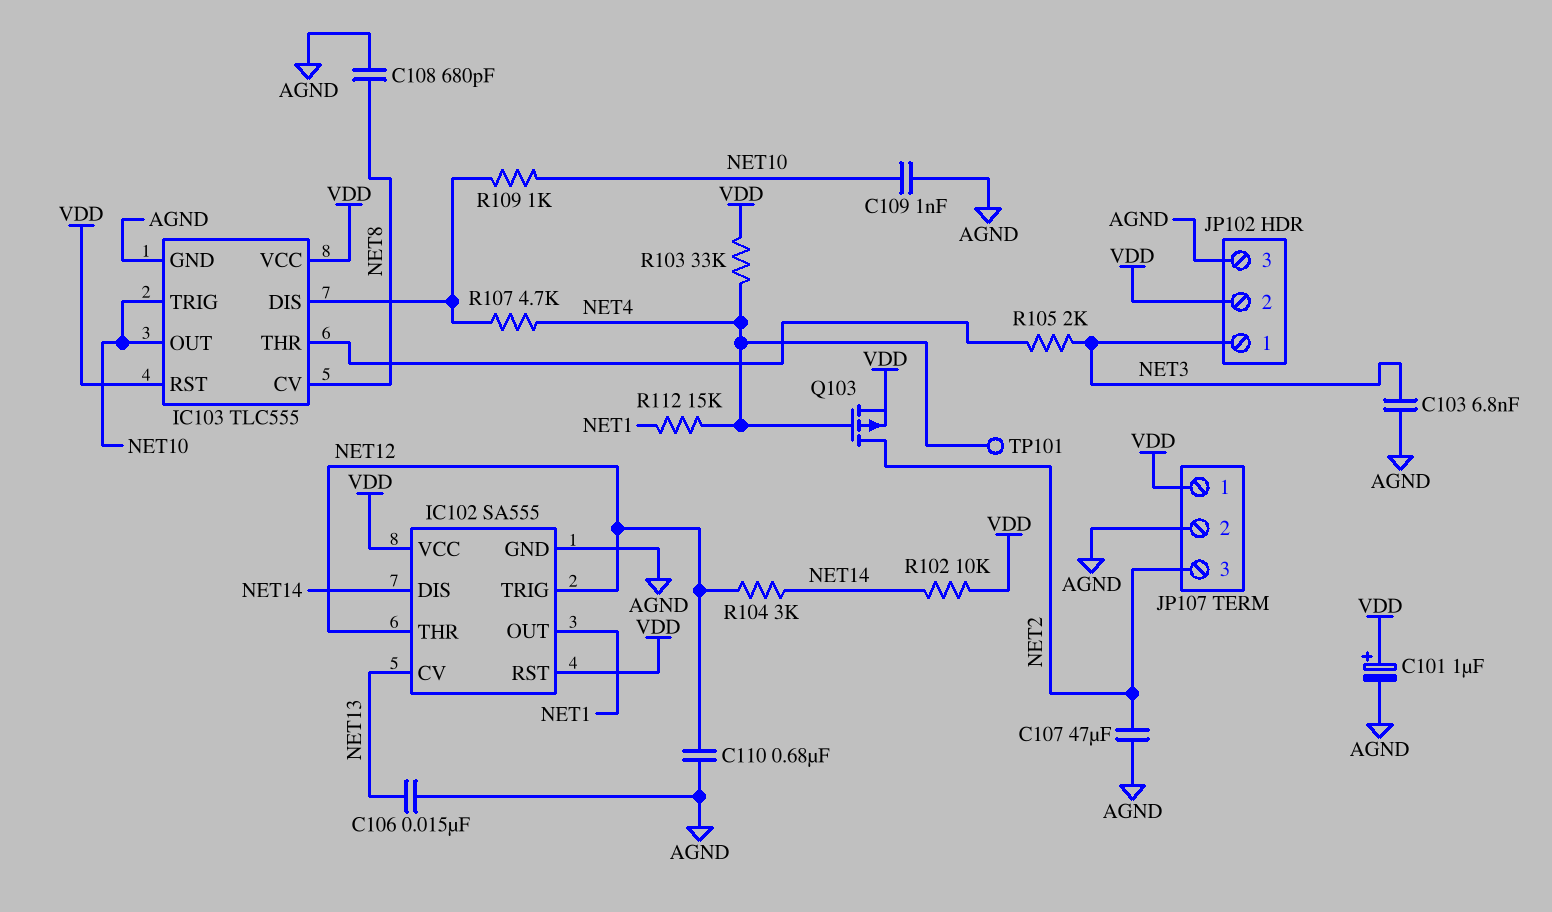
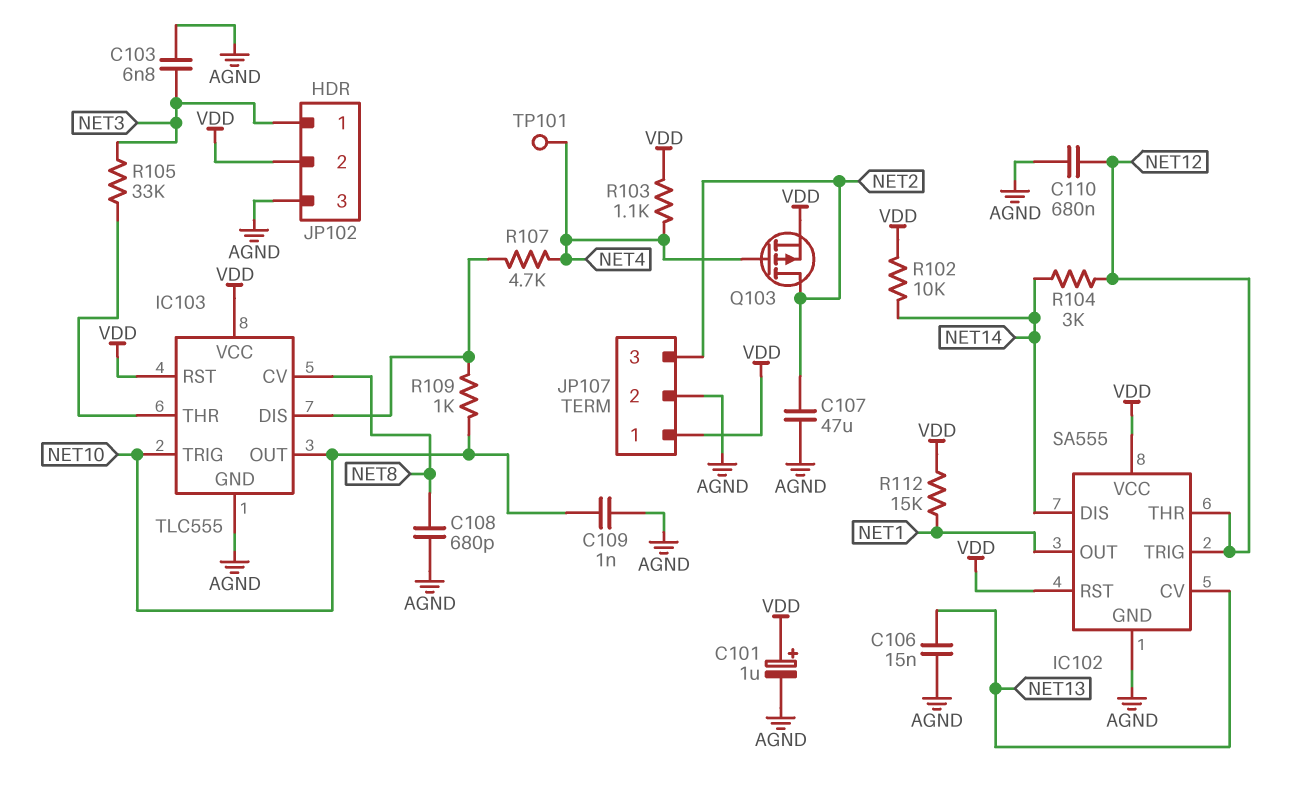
R103: 33k (NET4, VDD) -> 1.1k (NET4, VDD)
R105: 2k (IC103/THR, NET3) -> 33k (IC103/THR, NET3)
R112: 15k (NET1, NET4) -> 15k (NET1, VDD)

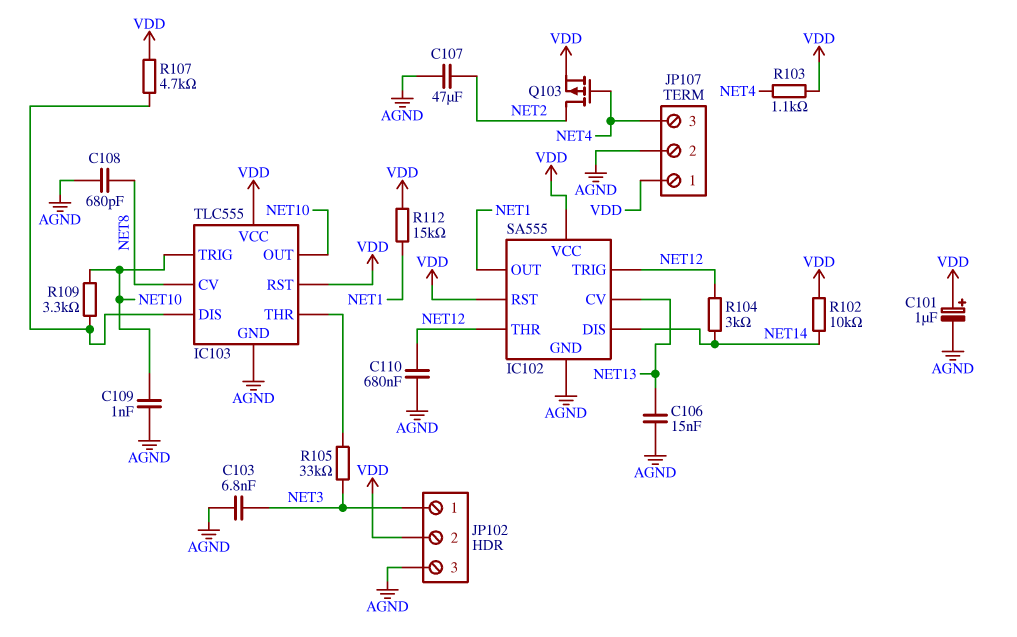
JP107 pin 3: NET2 -> NET4
R107: 4.7k (IC103/DIS, NET4) -> 4.7k (IC103/DIS, VDD)
R109: 1k (IC103/DIS, NET10) -> 3.3k (IC103/DIS, NET10)
TP101: test point (NET4) -> none

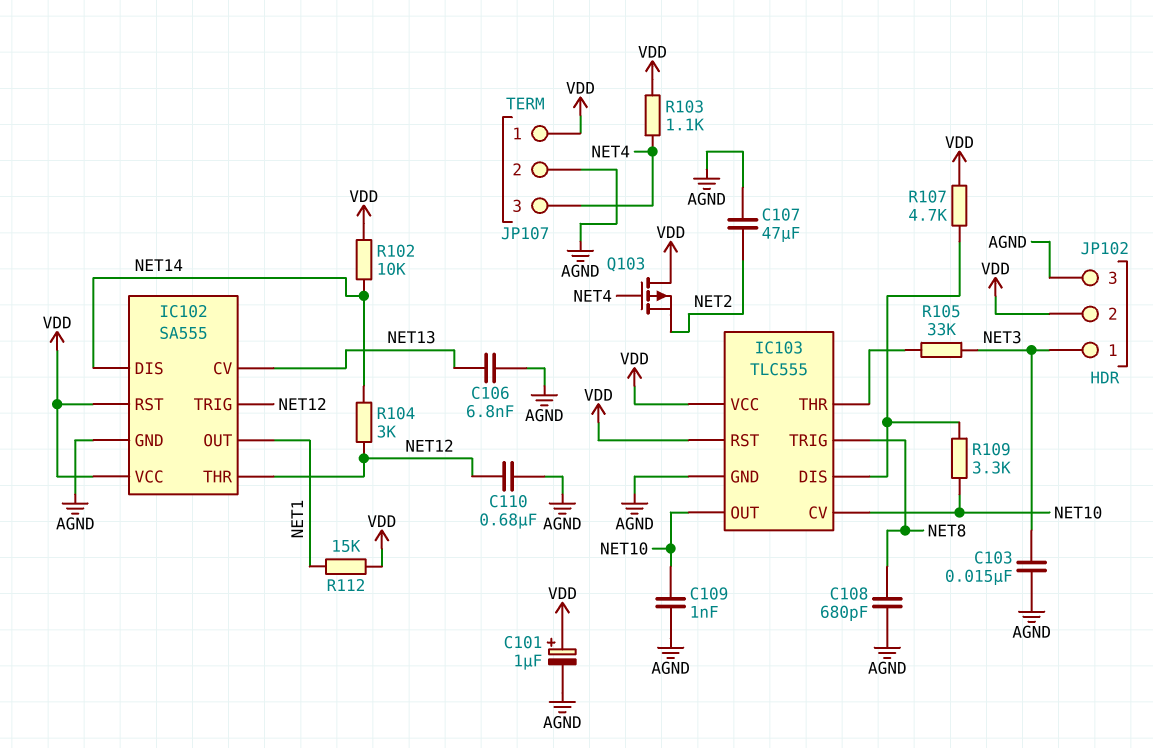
C103: 6.8nF (AGND, NET3) -> 15nF (AGND, NET3)
C106: 15nF (AGND, NET13) -> 6.8nF (AGND, NET13)
IC103 pin CV: NET8 -> NET10
IC103 pin TRIG: NET10 -> NET8
Q103: PMOS (G NET4, D NET2, S VDD) -> PMOS (G NET4, D VDD, S NET2)

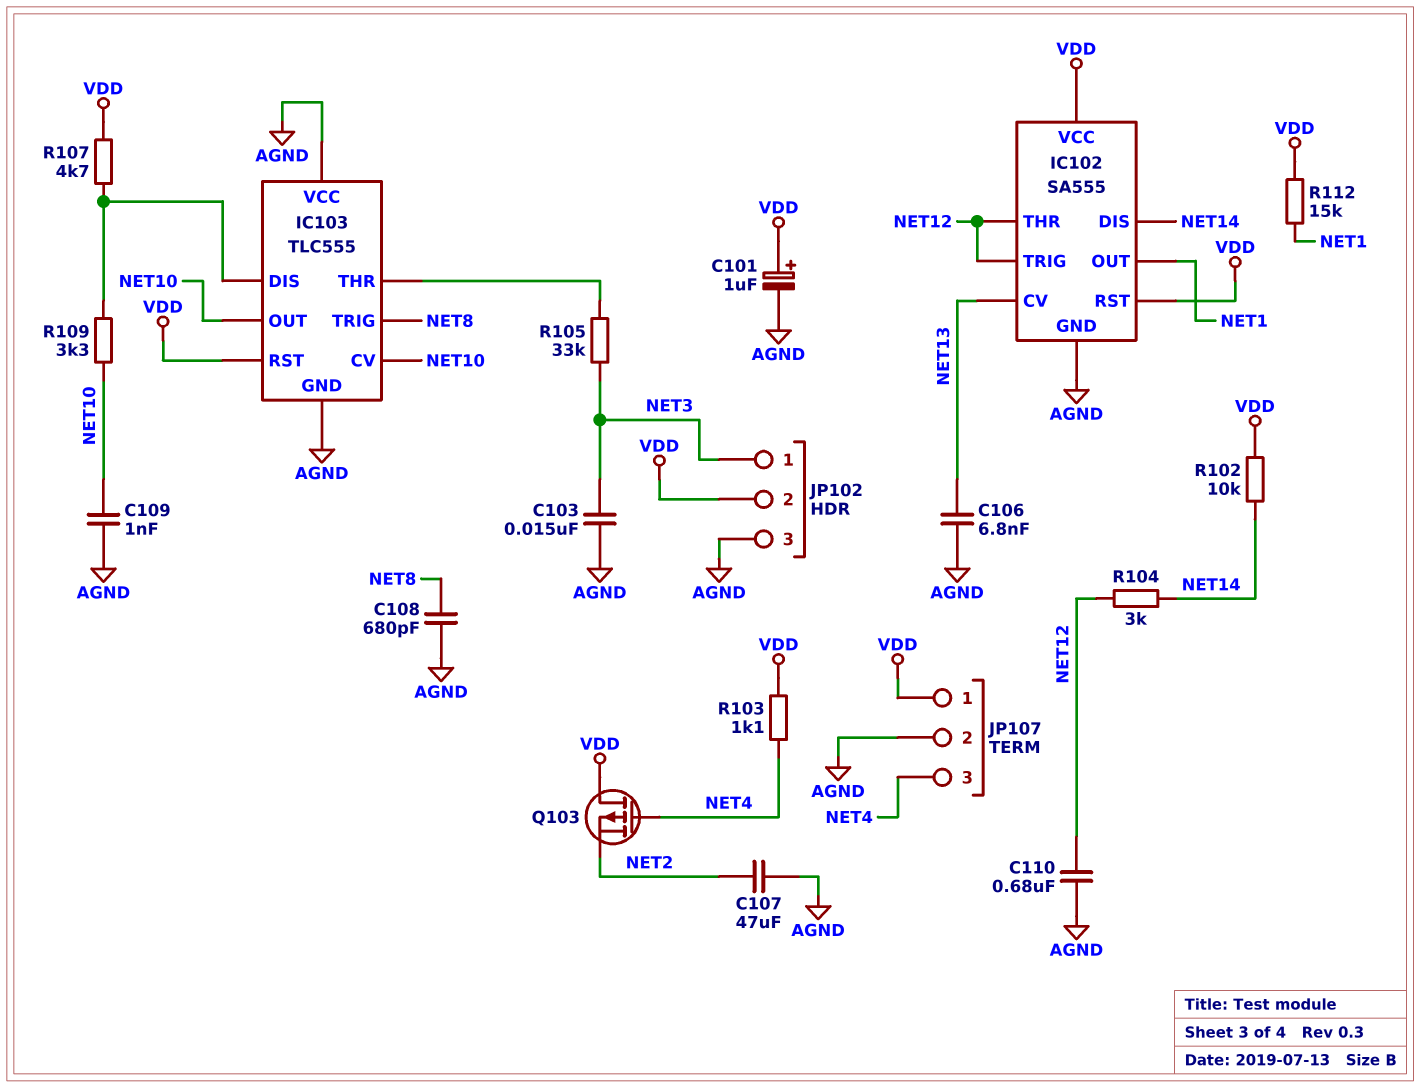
IC103 pin VCC: VDD -> AGND

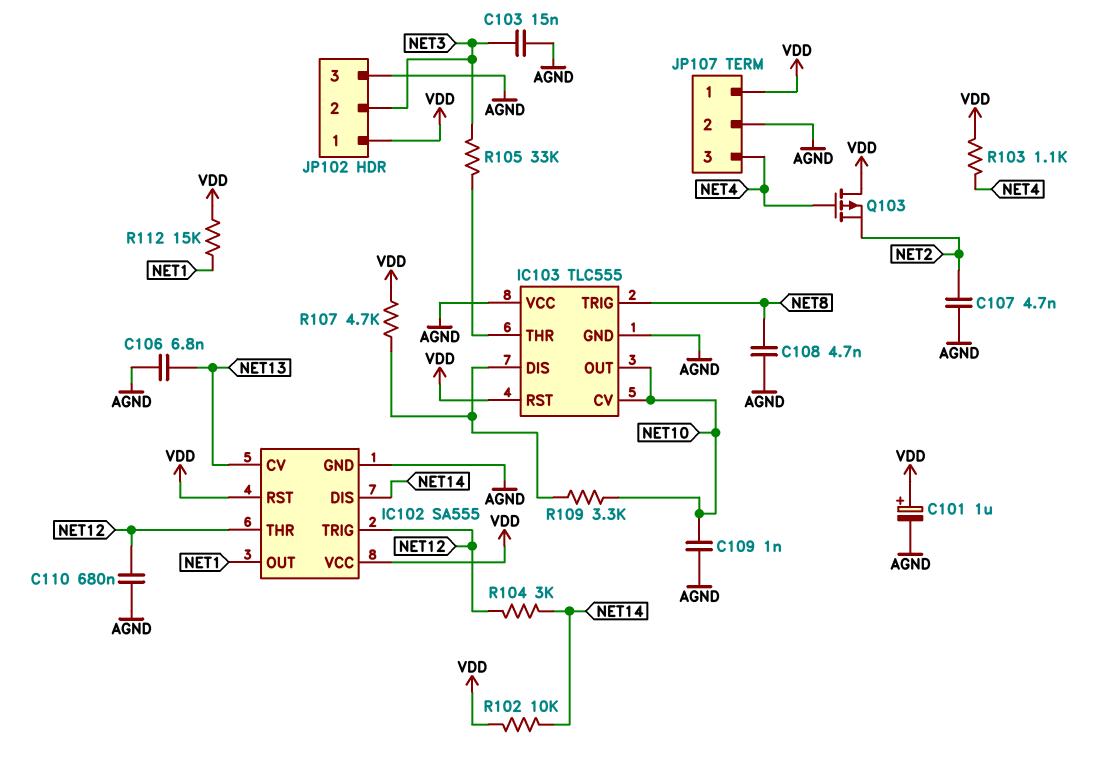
C107: 47uF (AGND, NET2) -> 4.7nF (AGND, NET2)
C108: 680pF (AGND, NET8) -> 4.7nF (AGND, NET8)
JP102 pin 1: NET3 -> VDD
JP102 pin 2: VDD -> NET3

